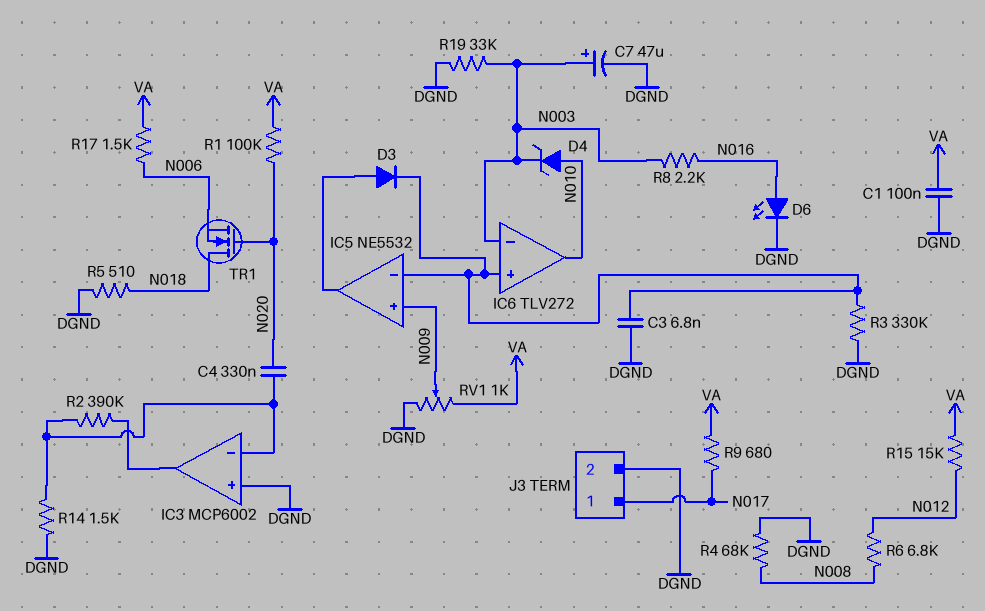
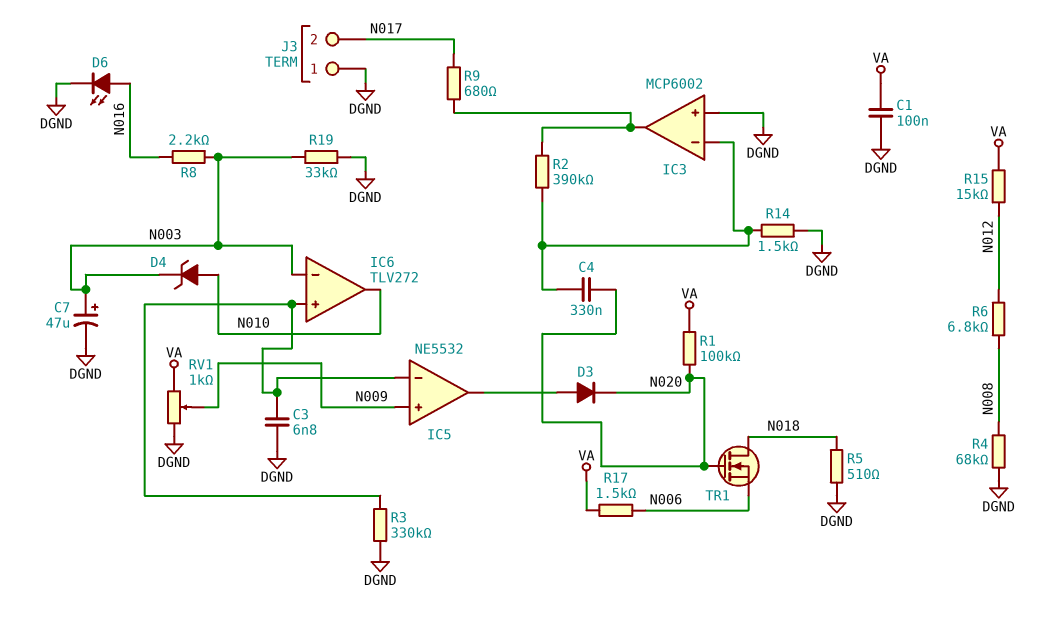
D3: diode (A IC5/out, K IC5/in-) -> diode (A IC5/out, K N020)
J3 pin 1: N017 -> DGND
J3 pin 2: DGND -> N017
R9: 680 (N017, VA) -> 680 (IC3/out, N017)

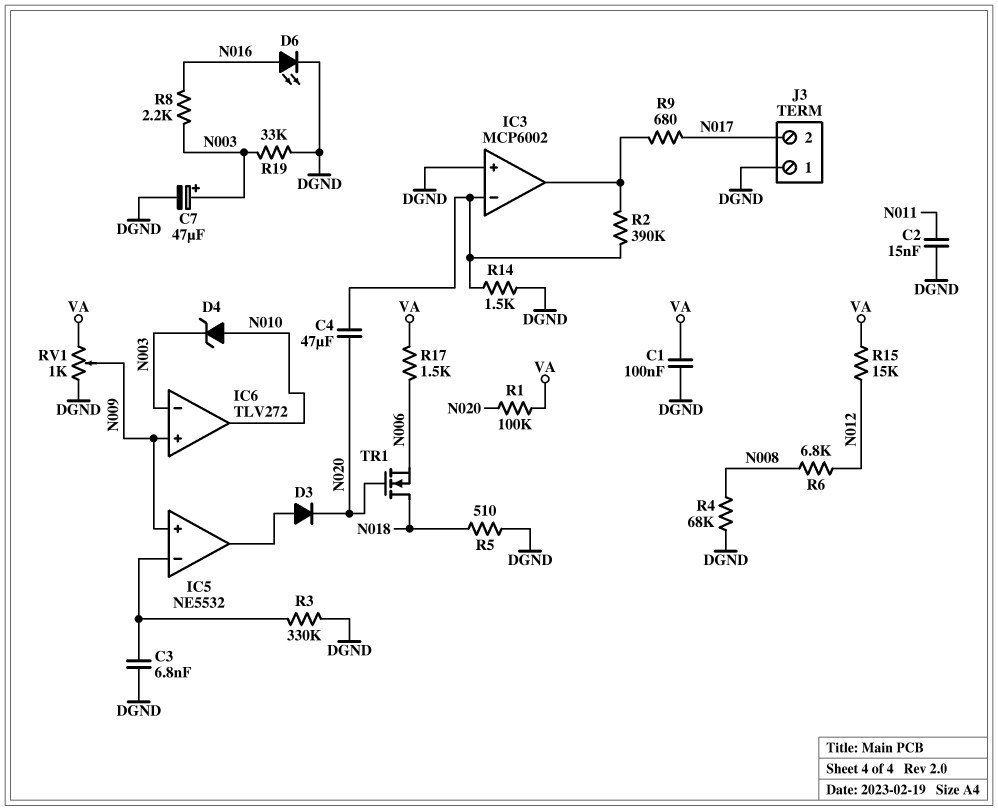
C2: none -> 15nF (DGND, N011)
C4: 330nF (IC3/in-, N020) -> 47uF (IC3/in-, N020)
IC6 pin in+: IC5/in- -> N009

